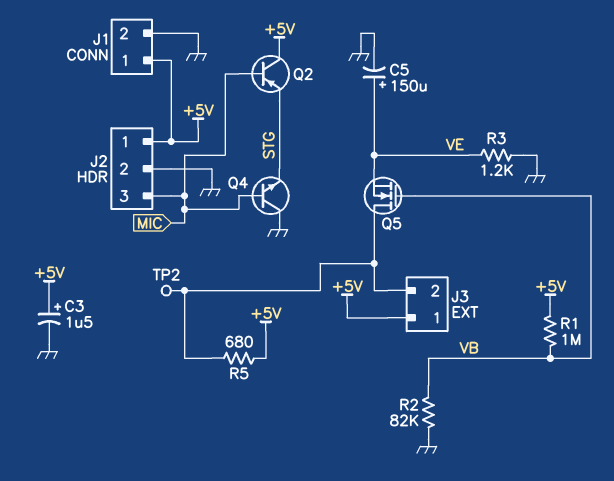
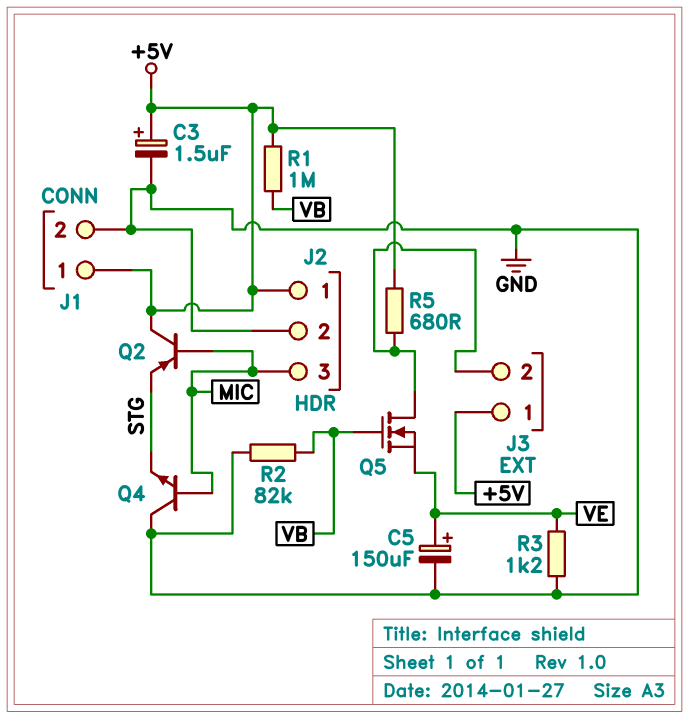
TP2: test point (J3/2) -> none

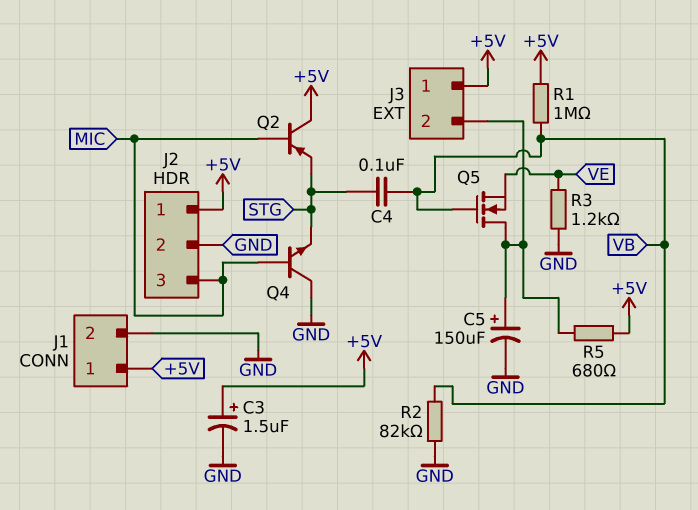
C4: none -> 100nF (STG, VB)
C5: 150uF (plus VE, minus GND) -> 150uF (plus J3/2, minus GND)

